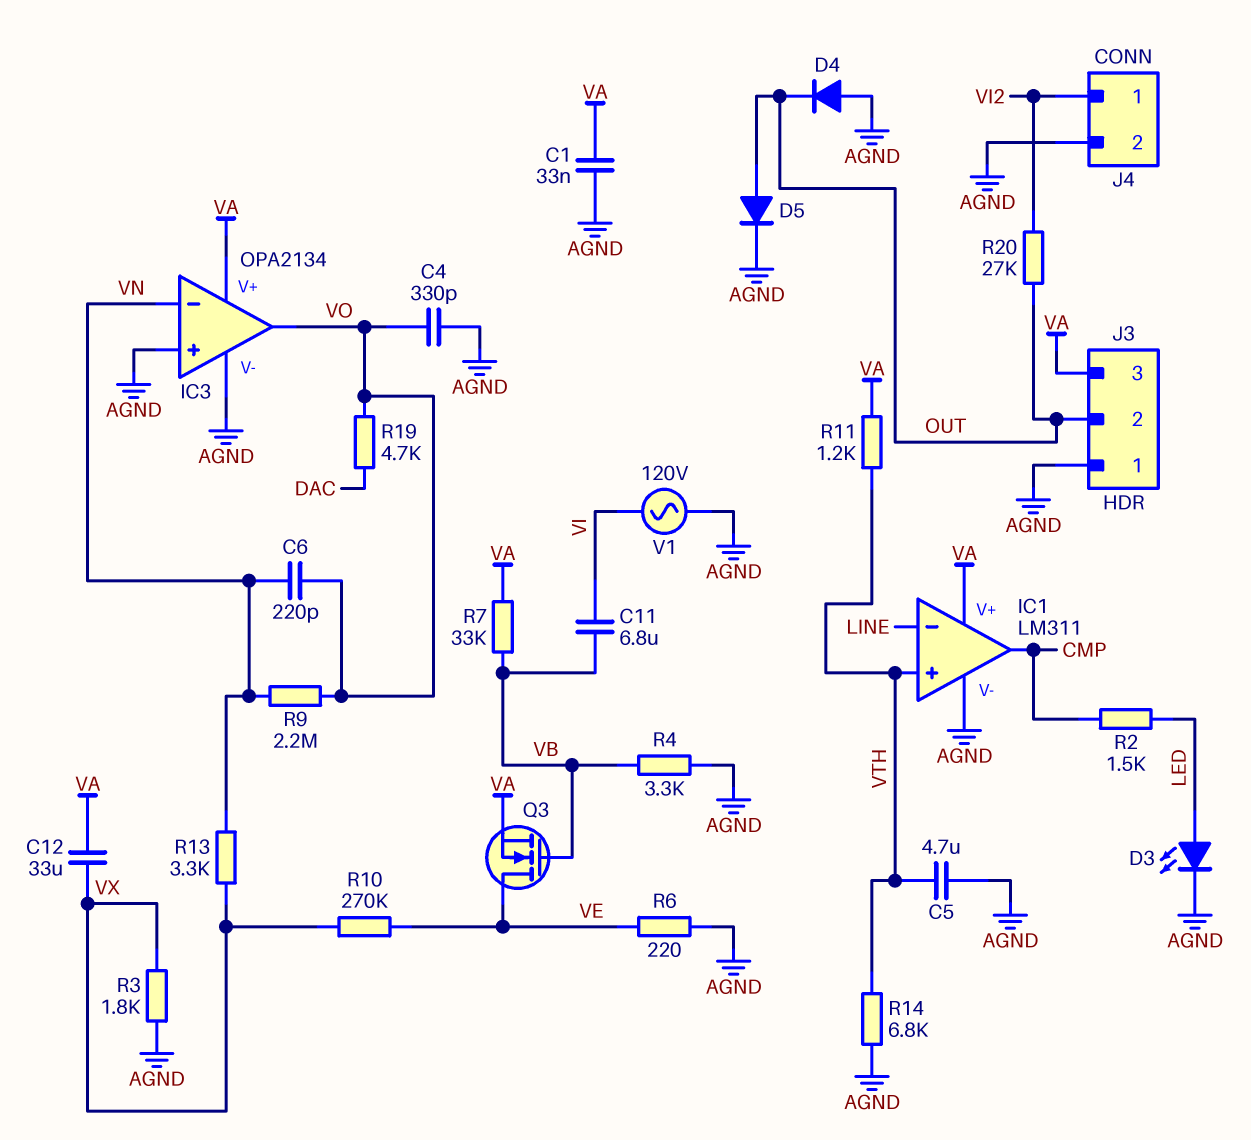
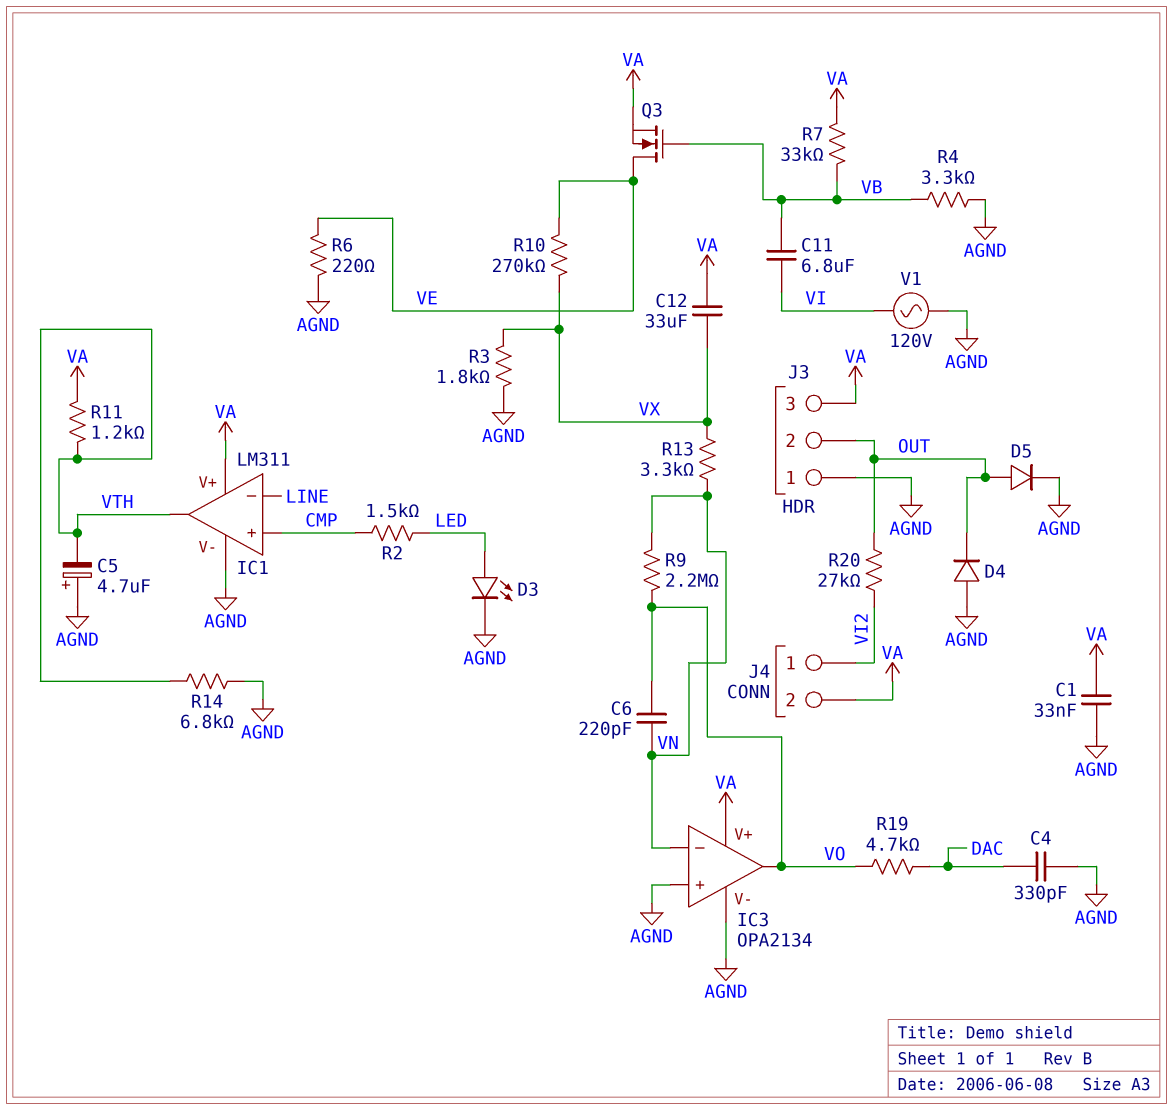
C4: 330pF (AGND, VO) -> 330pF (AGND, DAC)
C5: 4.7uF (AGND, VTH) -> 4.7uF (plus AGND, minus VTH)
IC1 pin in+: VTH -> CMP
IC1 pin out: CMP -> VTH
J4 pin 2: AGND -> VA

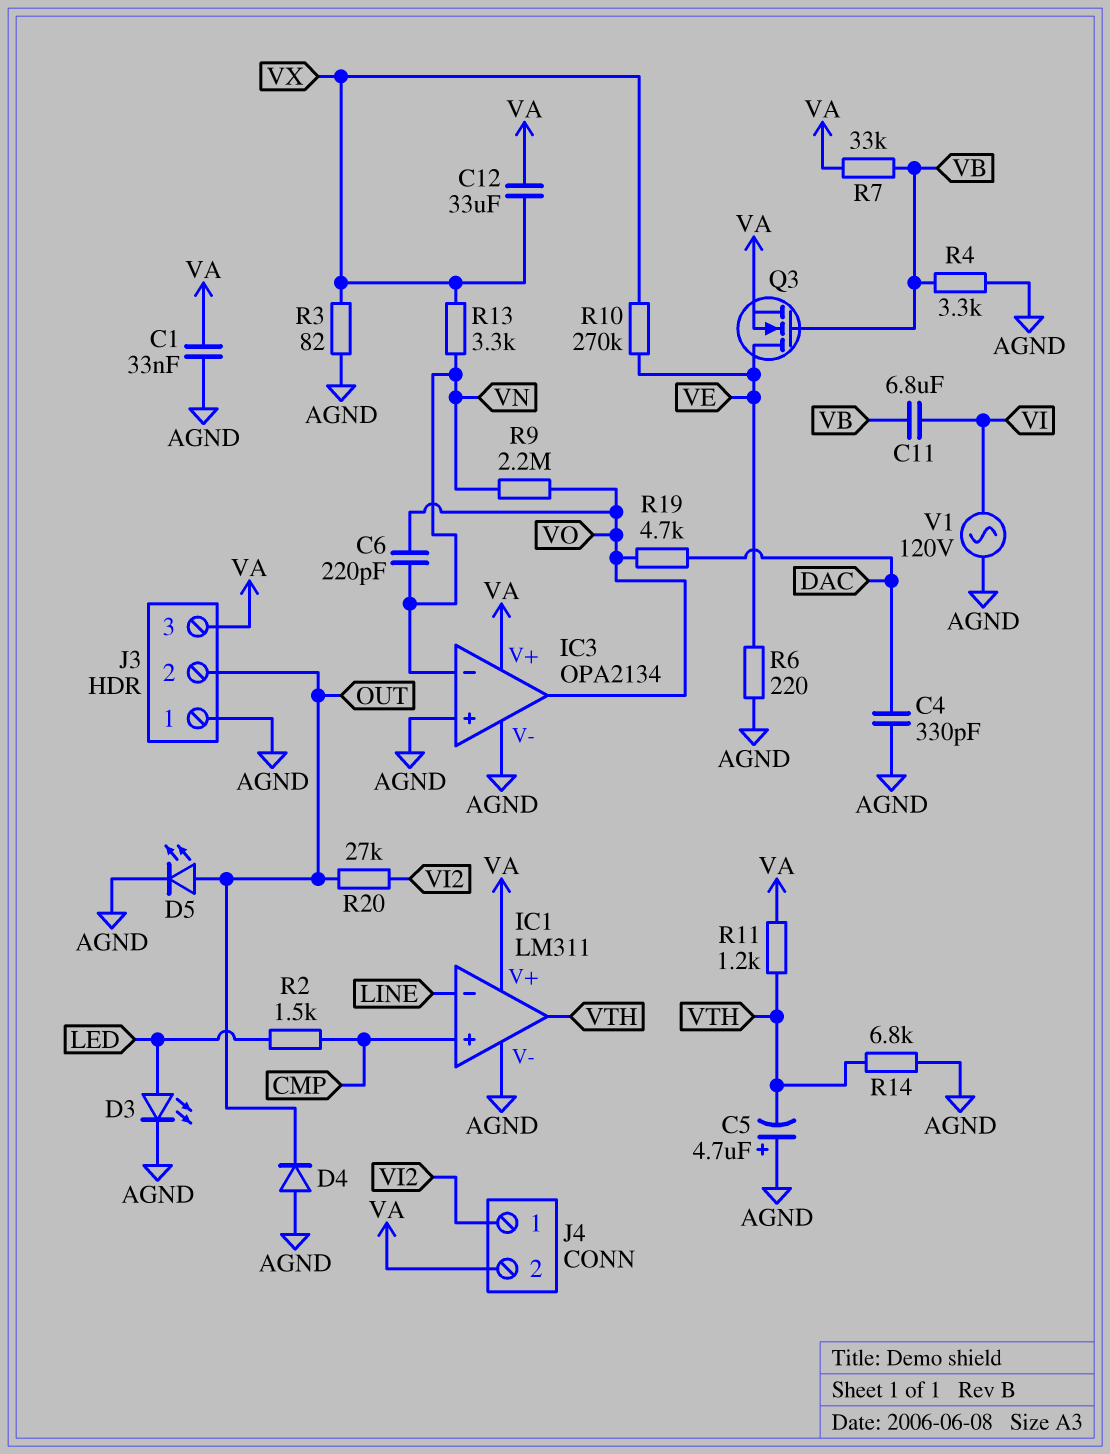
D5: diode (A OUT, K AGND) -> LED (A OUT, K AGND)
R3: 1.8k (AGND, VX) -> 82 (AGND, VX)

